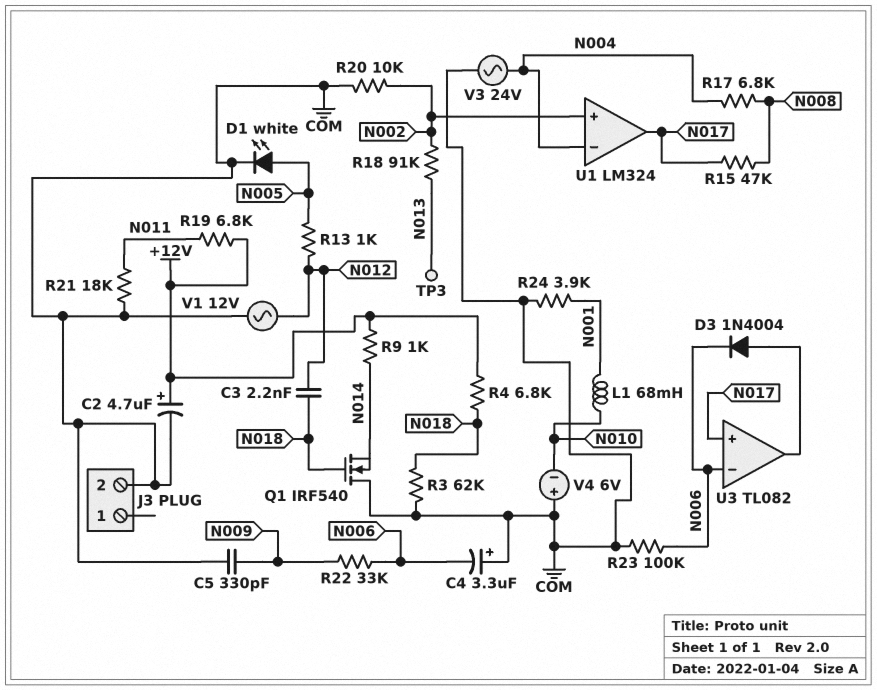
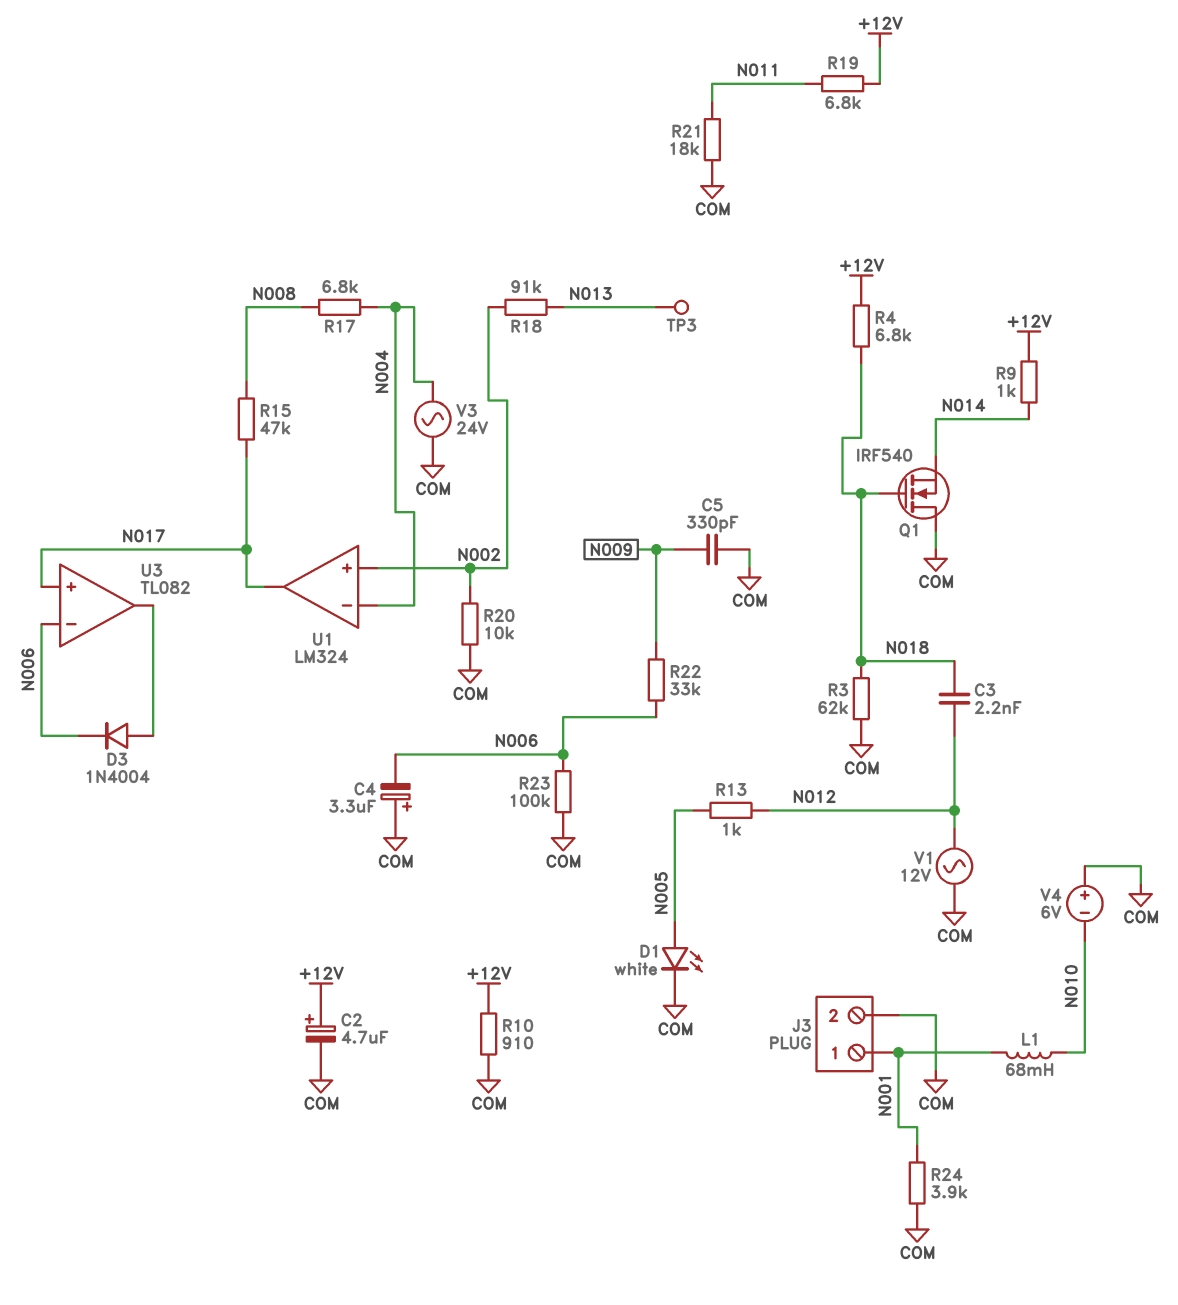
J3 pin 1: none -> N001
R10: none -> 910 (+12V, COM)

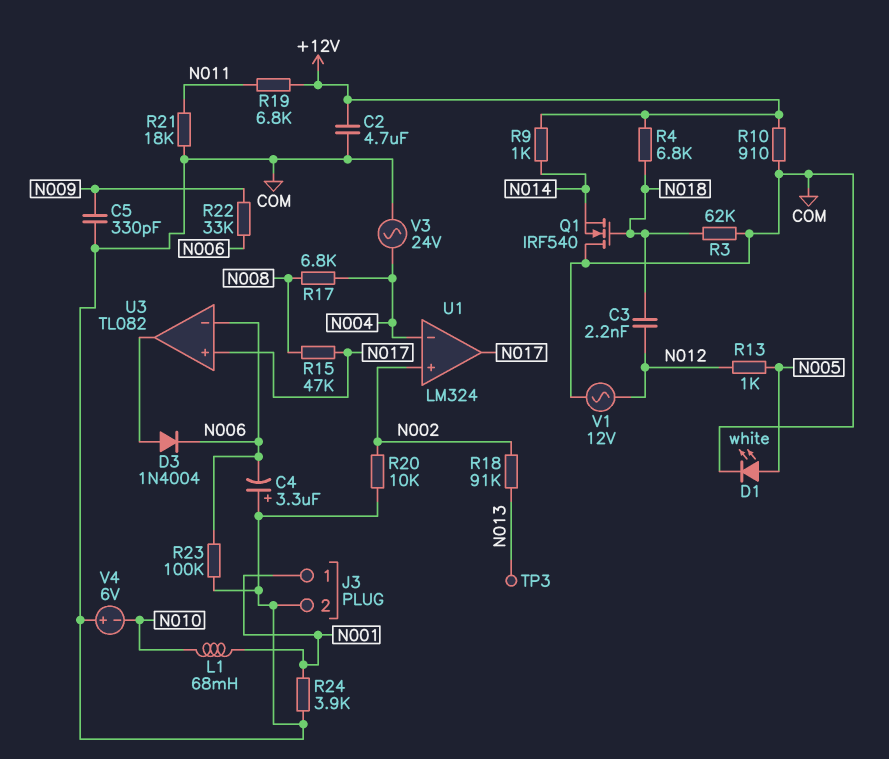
C2: 4.7uF (plus +12V, minus COM) -> 4.7uF (+12V, COM)

